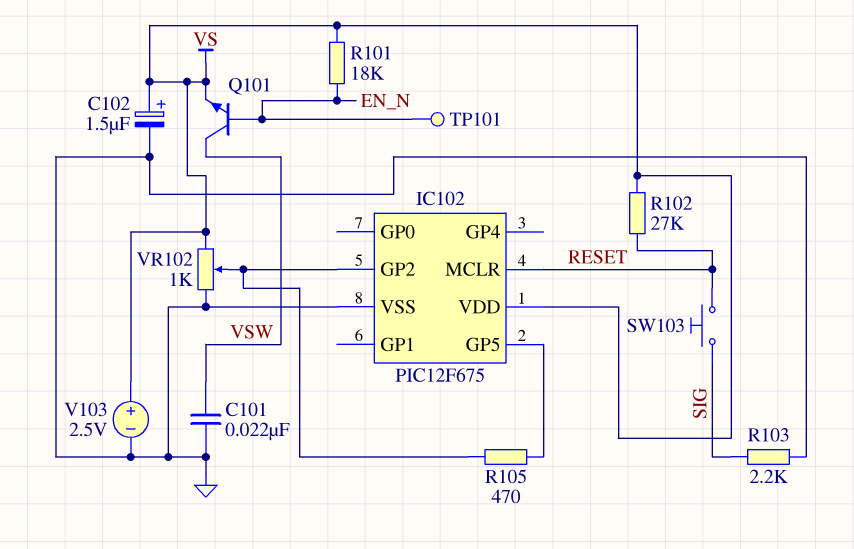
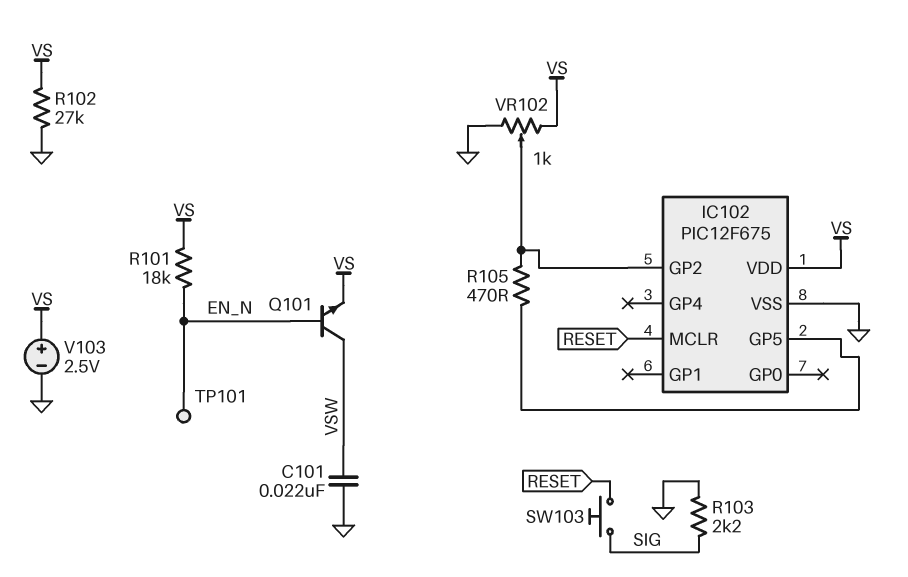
C102: 1.5uF (plus VS, minus GND) -> none
R102: 27k (RESET, VS) -> 27k (GND, VS)

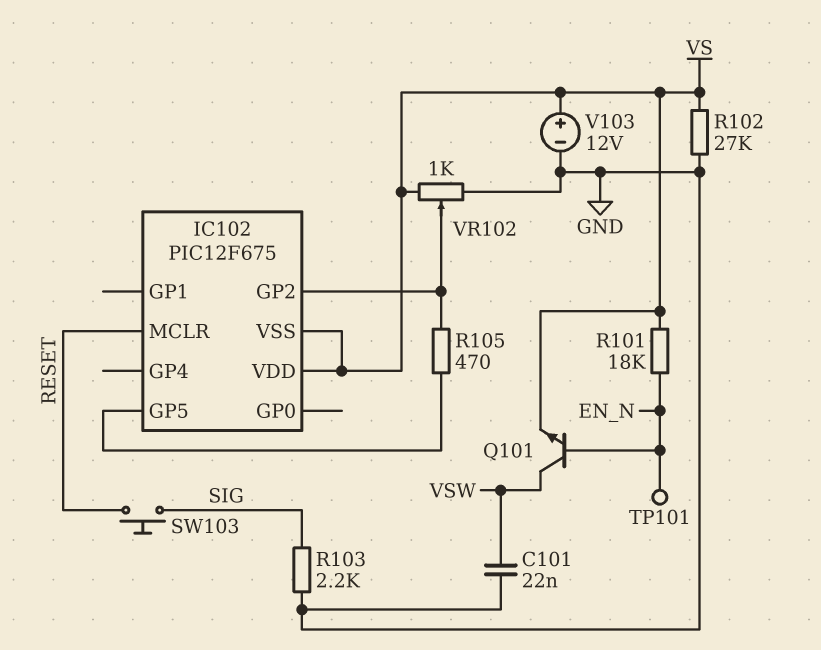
IC102 pin VSS: GND -> VS
V103: 2.5V (plus VS, minus GND) -> 12V (plus VS, minus GND)

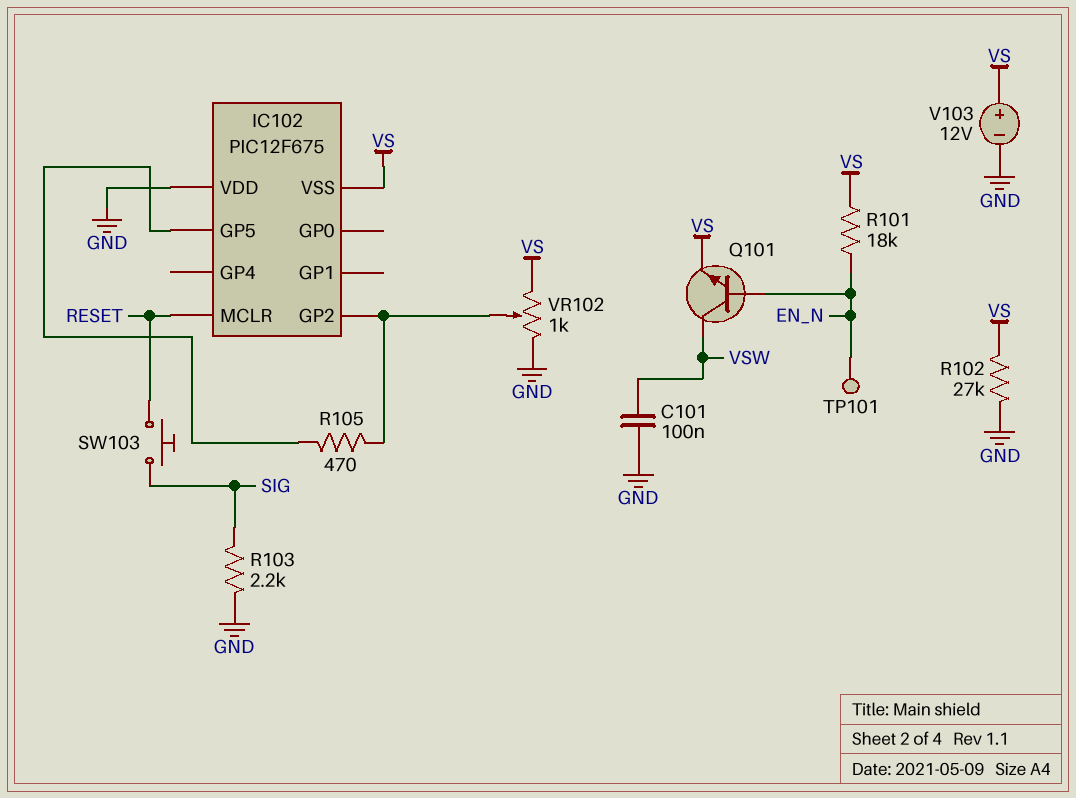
C101: 22nF (GND, VSW) -> 100nF (GND, VSW)
IC102 pin VDD: VS -> GND

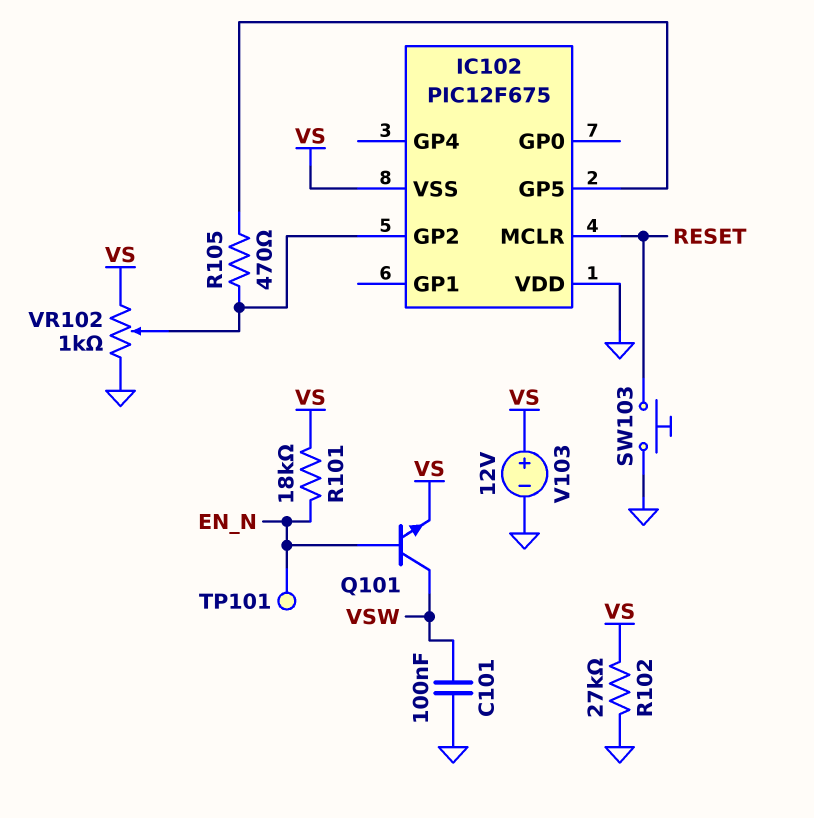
R103: 2.2k (GND, SIG) -> none
SW103: button (RESET, SIG) -> button (GND, RESET)

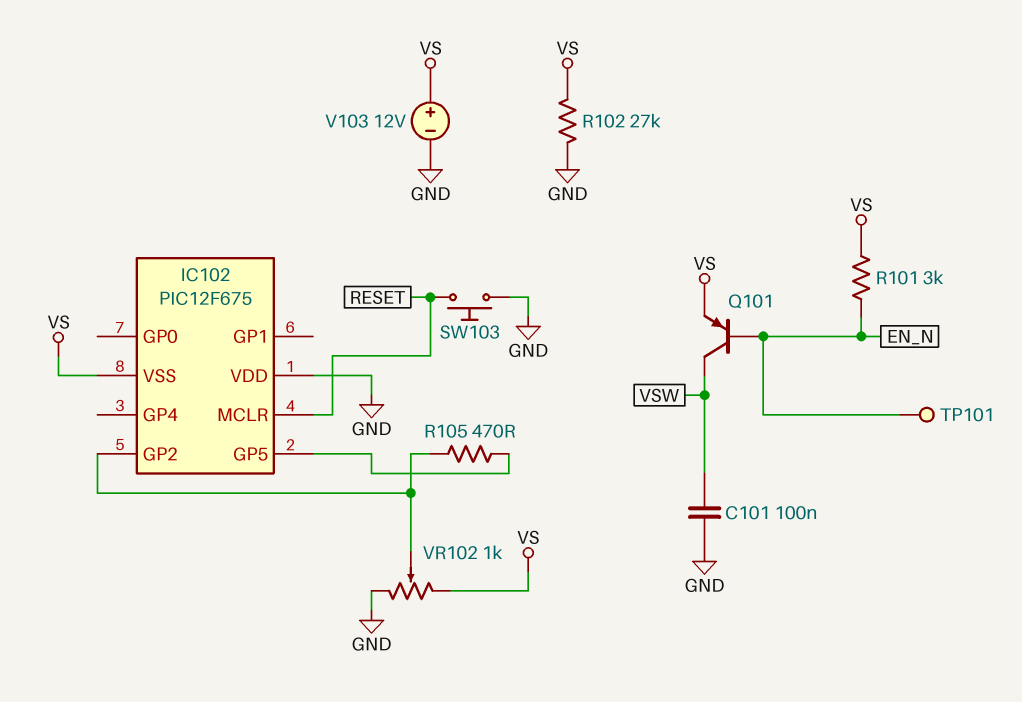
Q101: NPN (B EN_N, C VSW, E VS) -> PNP (B EN_N, C VSW, E VS)
R101: 18k (EN_N, VS) -> 3k (EN_N, VS)

